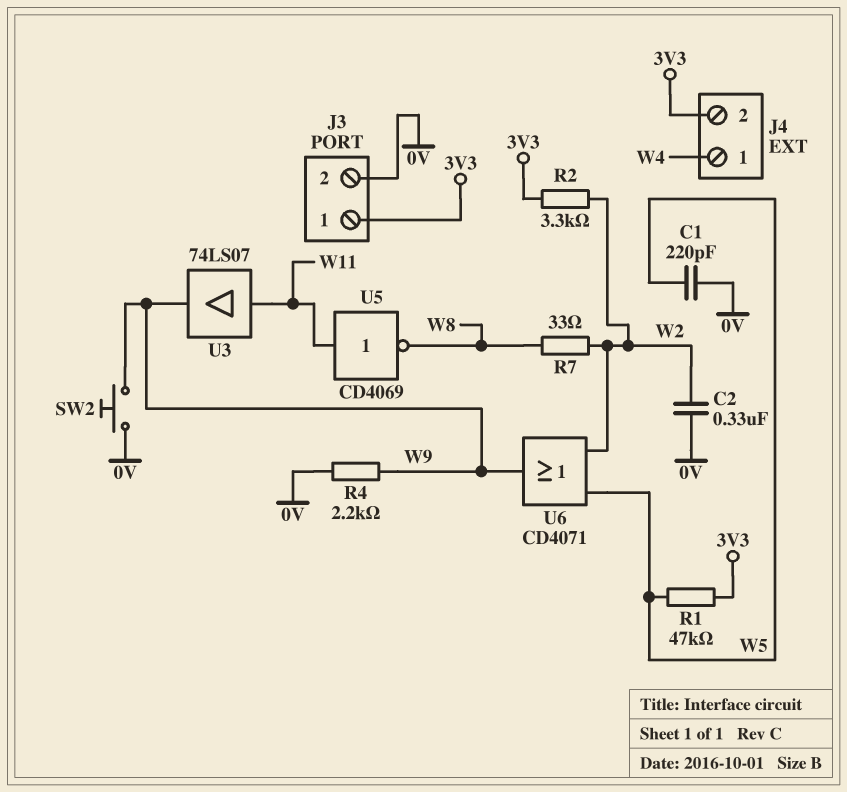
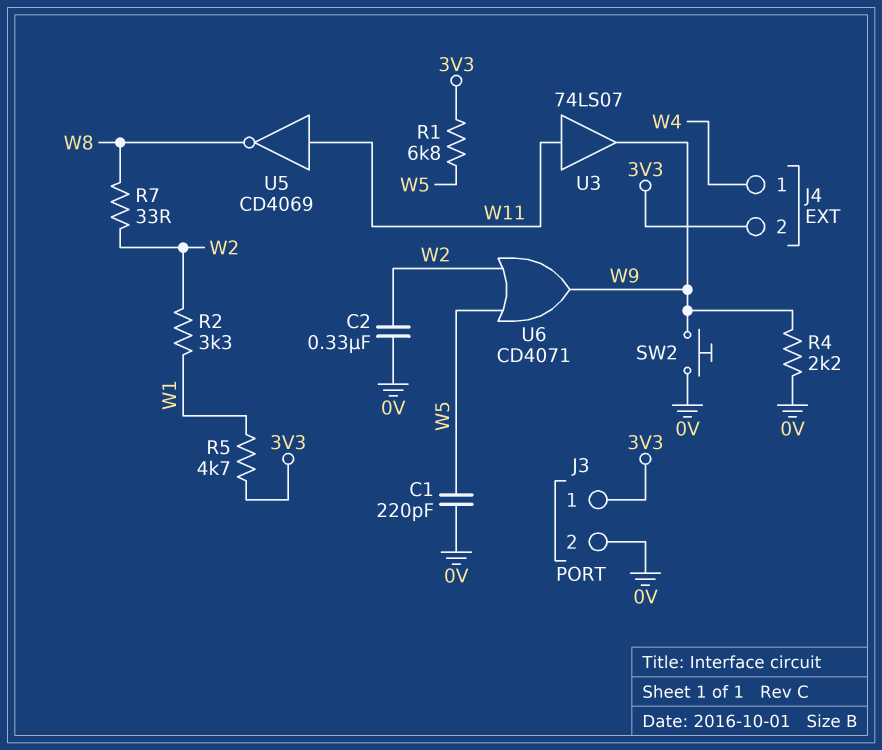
R1: 47k (3V3, W5) -> 6.8k (3V3, W5)
R2: 3.3k (3V3, W2) -> 3.3k (W1, W2)
R5: none -> 4.7k (3V3, W1)

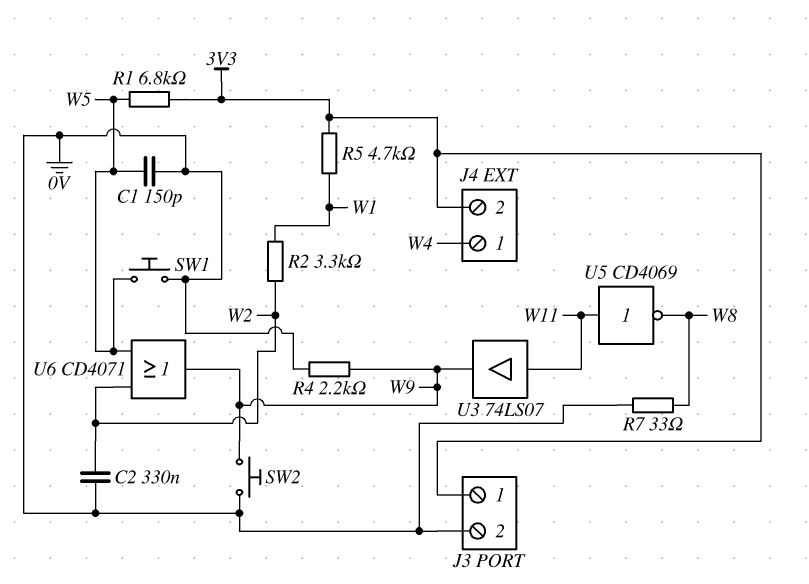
C1: 220pF (0V, W5) -> 150pF (0V, W5)
R7: 33 (W2, W8) -> 33 (0V, W8)
SW1: none -> button (0V, W5)

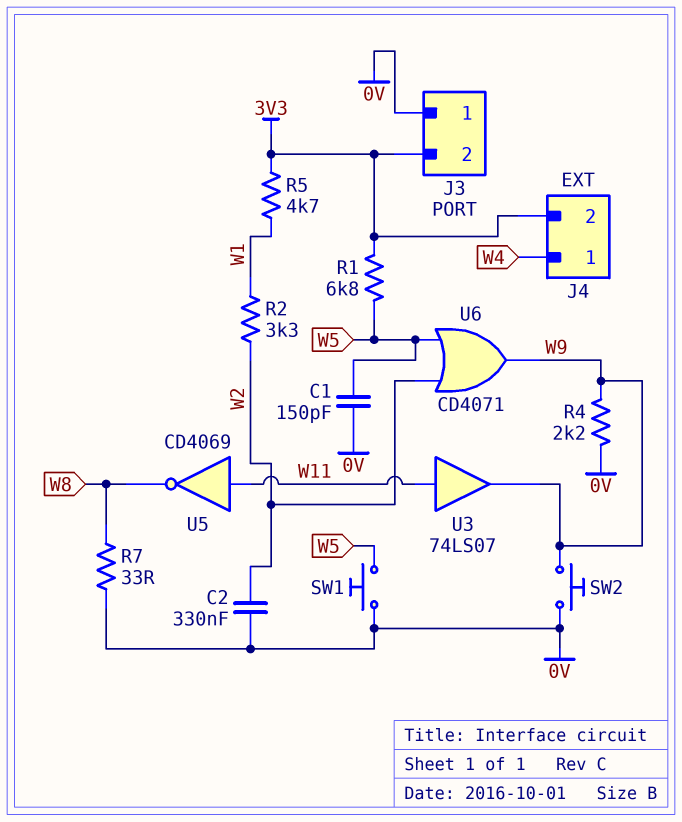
J3 pin 1: 3V3 -> 0V
J3 pin 2: 0V -> 3V3

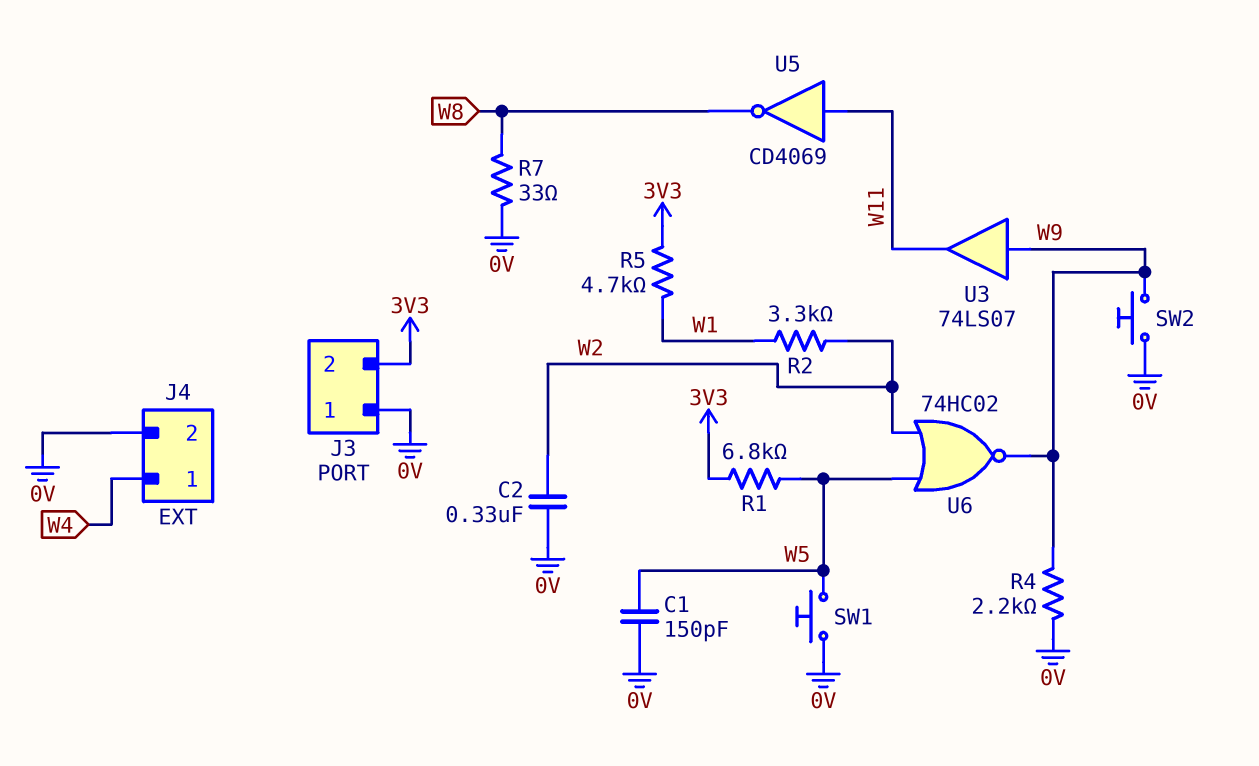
J4 pin 2: 3V3 -> 0V
U3: buffer 74LS07 (in W11, out W9) -> buffer 74LS07 (in W9, out W11)
U6: OR CD4071 (in W2, in W5, out W9) -> NOR 74HC02 (in W2, in W5, out W9)

